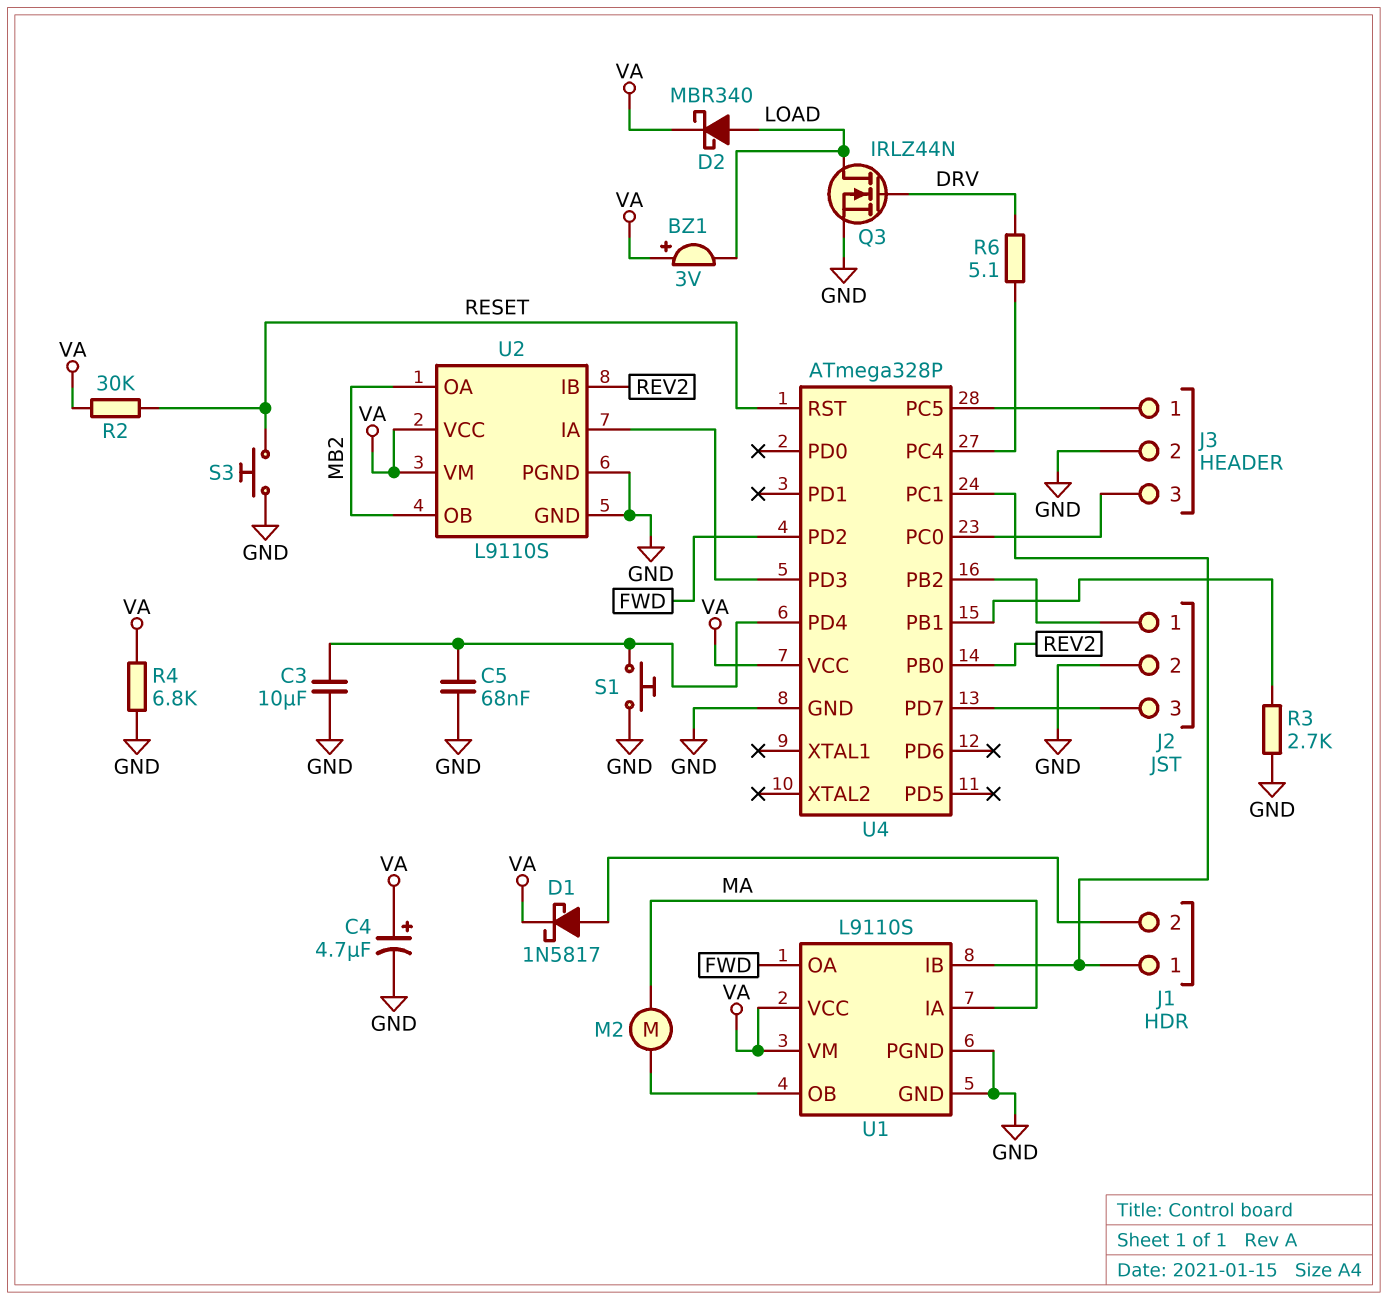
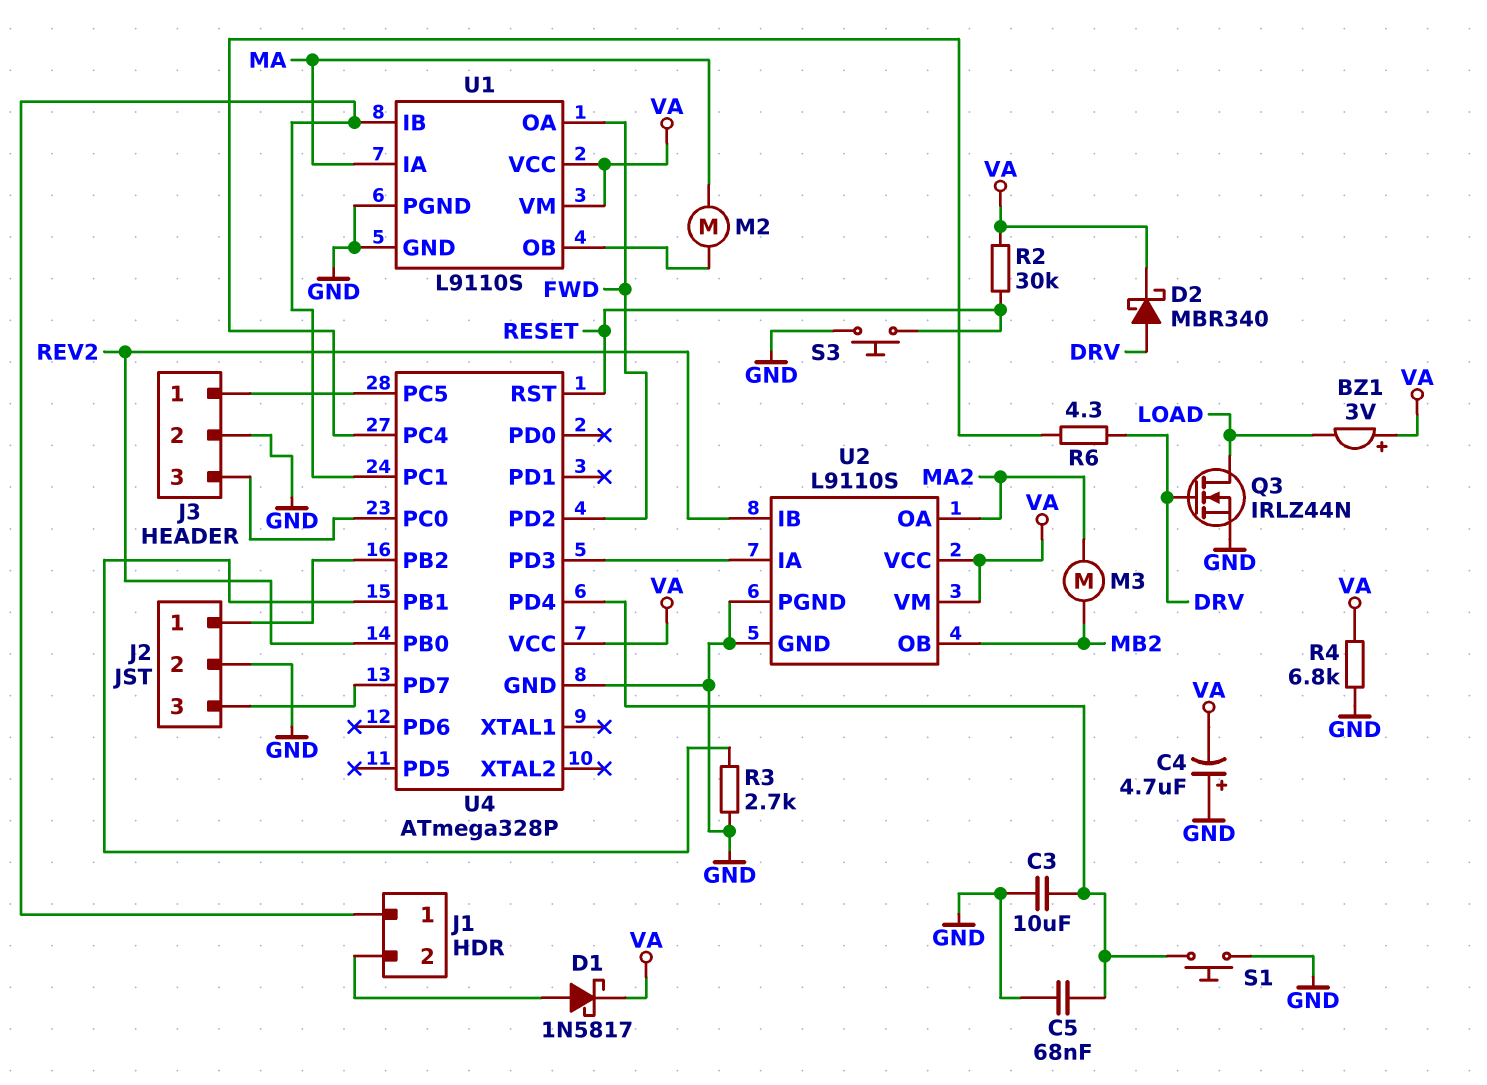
C4: 4.7uF (plus VA, minus GND) -> 4.7uF (plus GND, minus VA)
D2: schottky MBR340 (A LOAD, K VA) -> schottky MBR340 (A DRV, K VA)
M3: none -> motor (MA2, MB2)
R6: 5.1 (DRV, U4/PC4) -> 4.3 (DRV, U4/PC4)
U2 pin OA: MB2 -> MA2

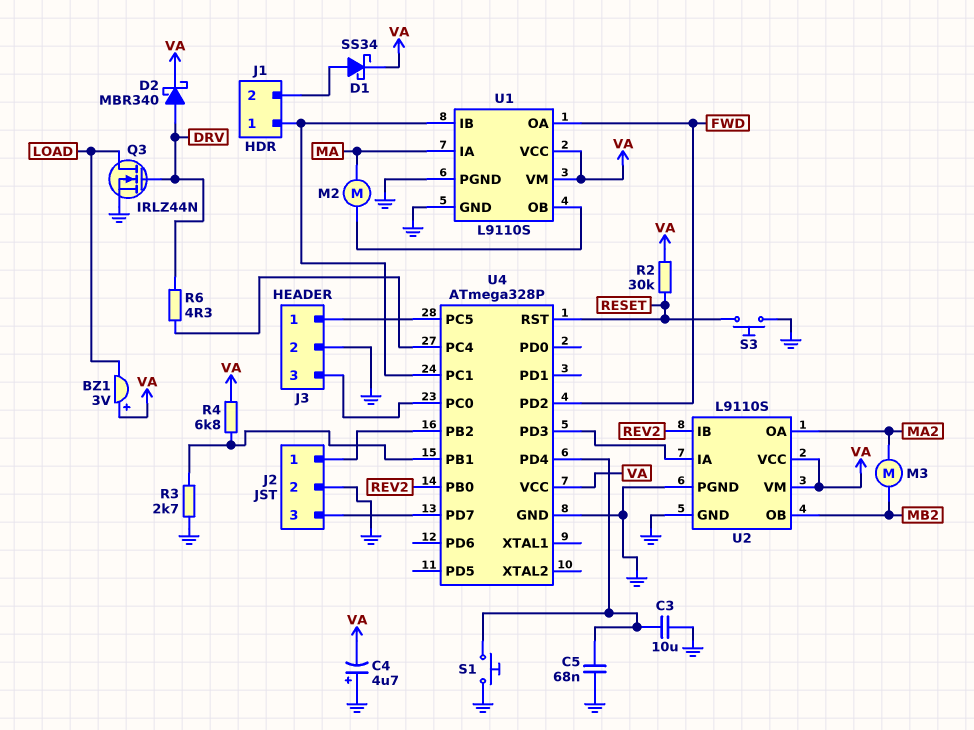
D1: schottky 1N5817 (A J1/2, K VA) -> schottky SS34 (A J1/2, K VA)
R4: 6.8k (GND, VA) -> 6.8k (U4/PB1, VA)

